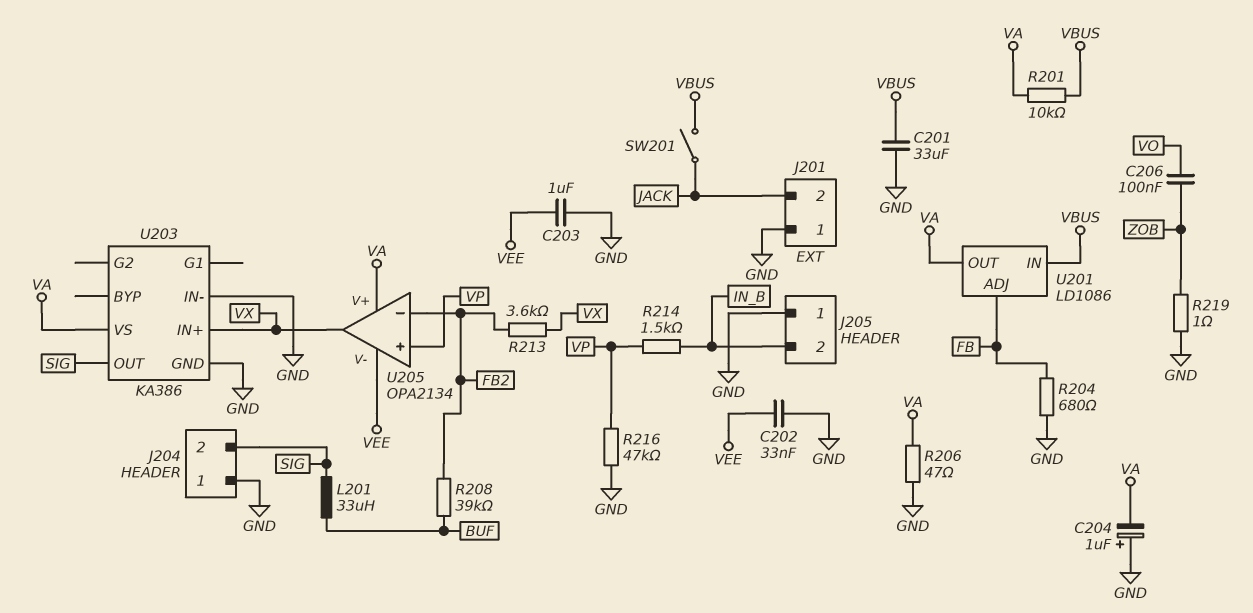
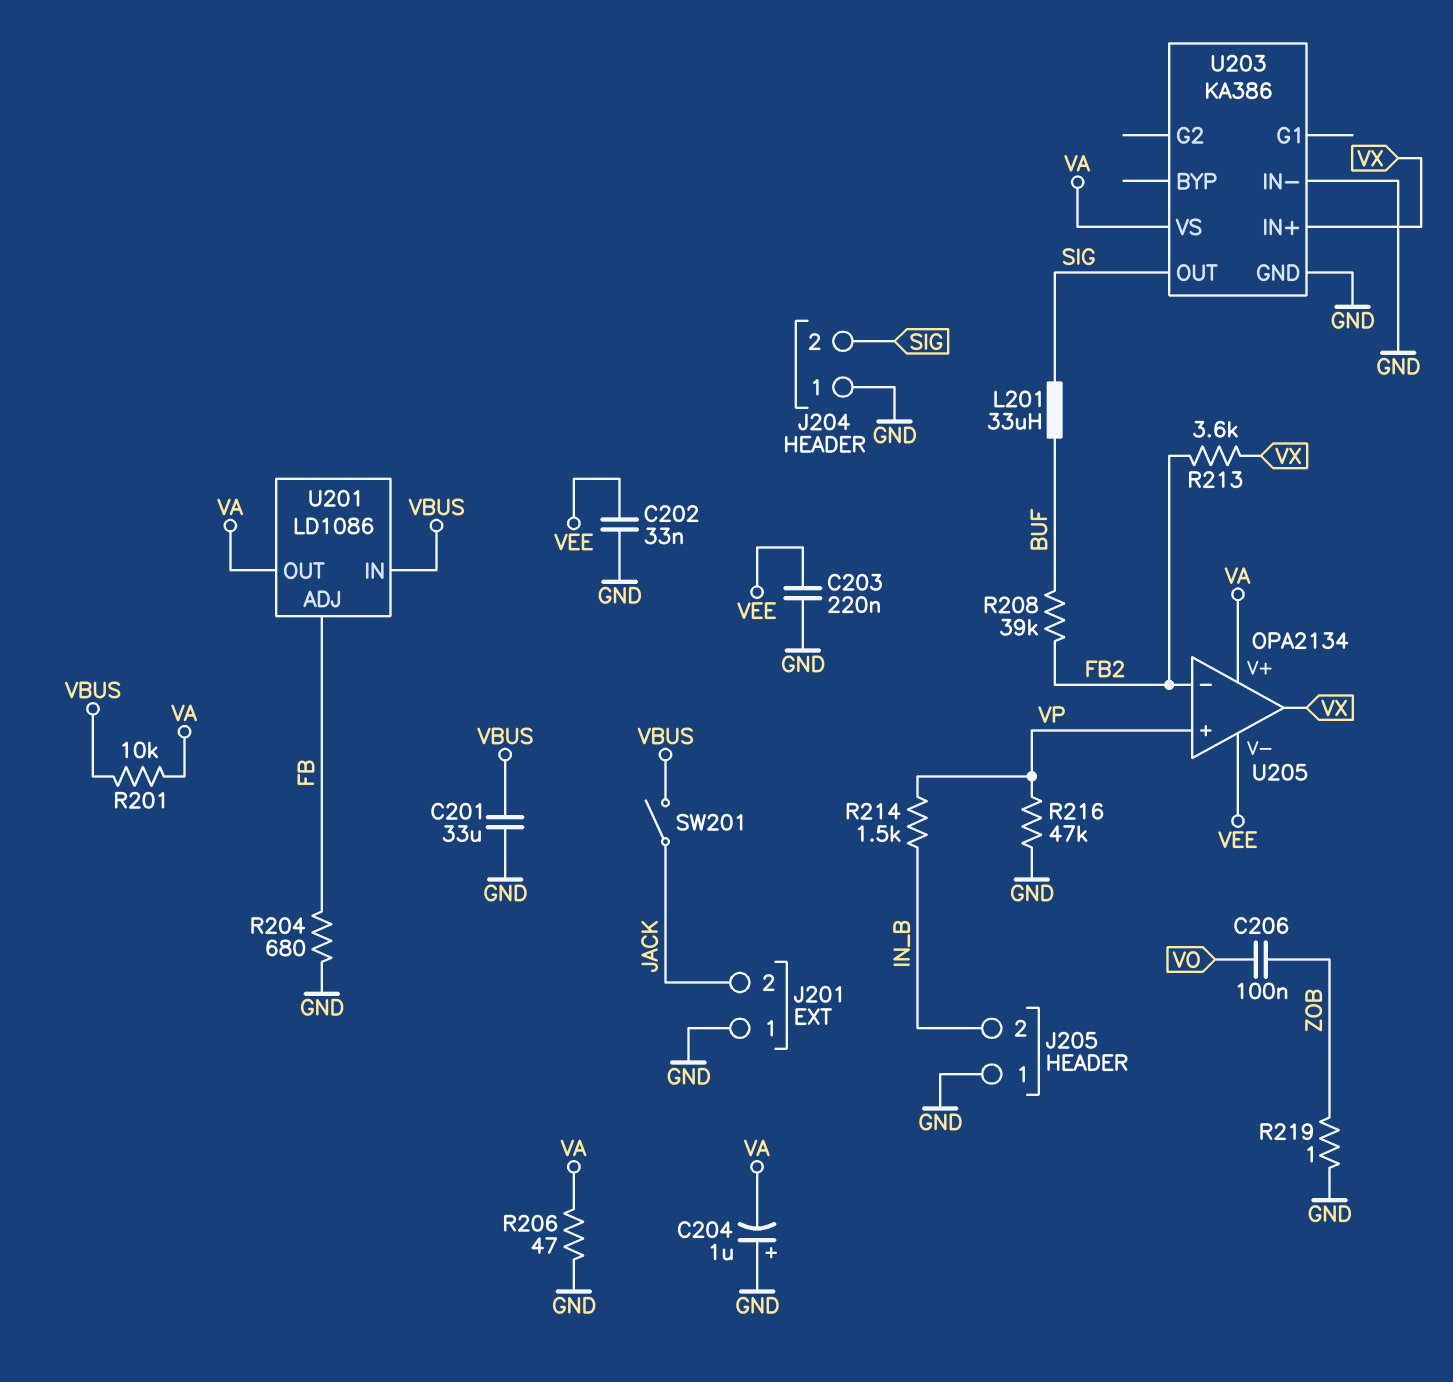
C203: 1uF (GND, VEE) -> 220nF (GND, VEE)

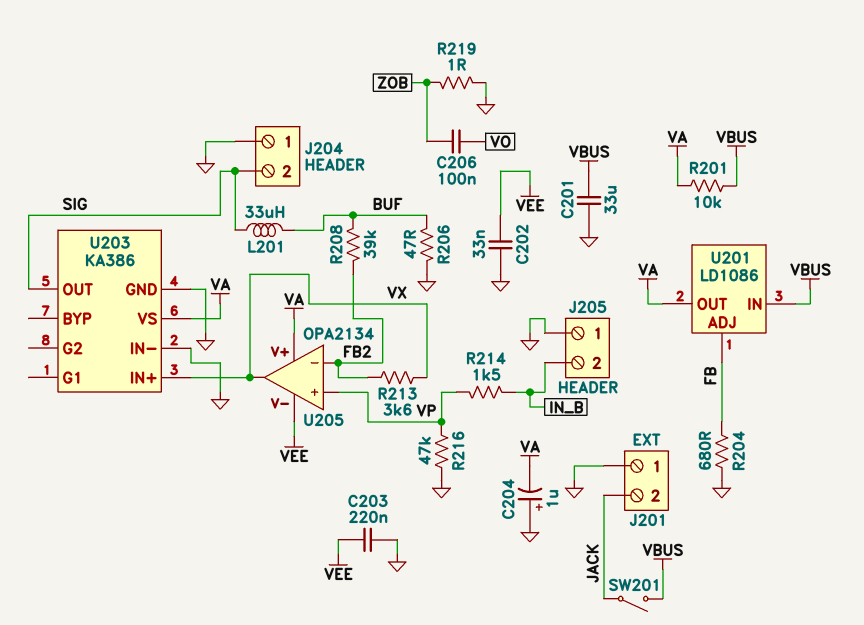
R206: 47 (GND, VA) -> 47 (BUF, GND)

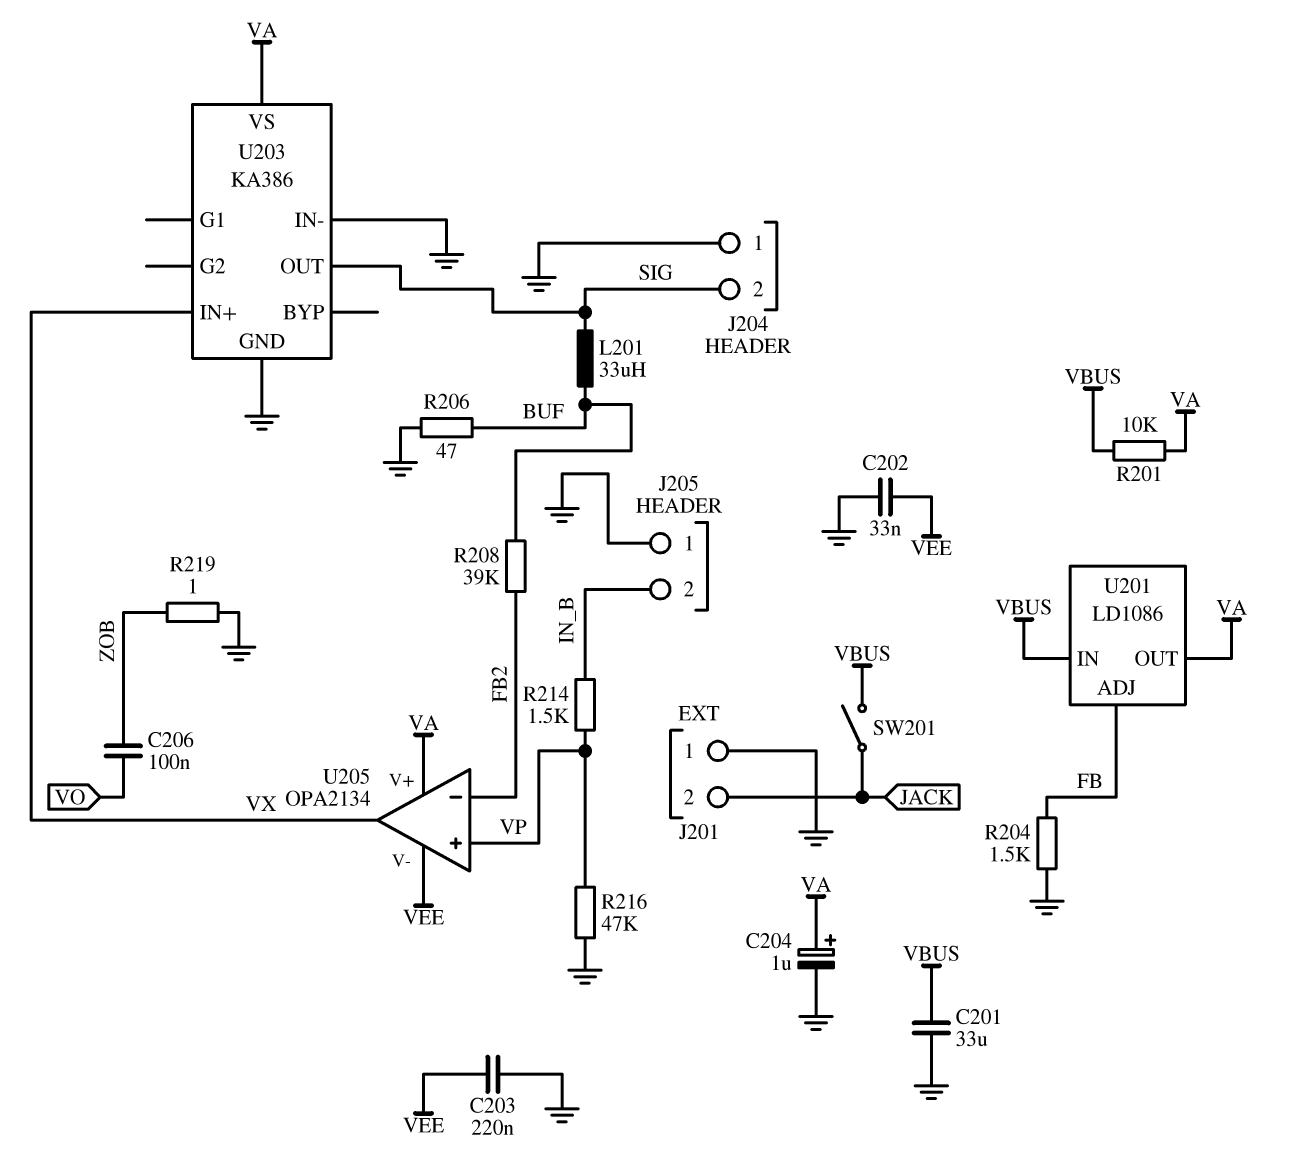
C204: 1uF (plus GND, minus VA) -> 1uF (plus VA, minus GND)
R204: 680 (FB, GND) -> 1.5k (FB, GND)
R213: 3.6k (FB2, VX) -> none

